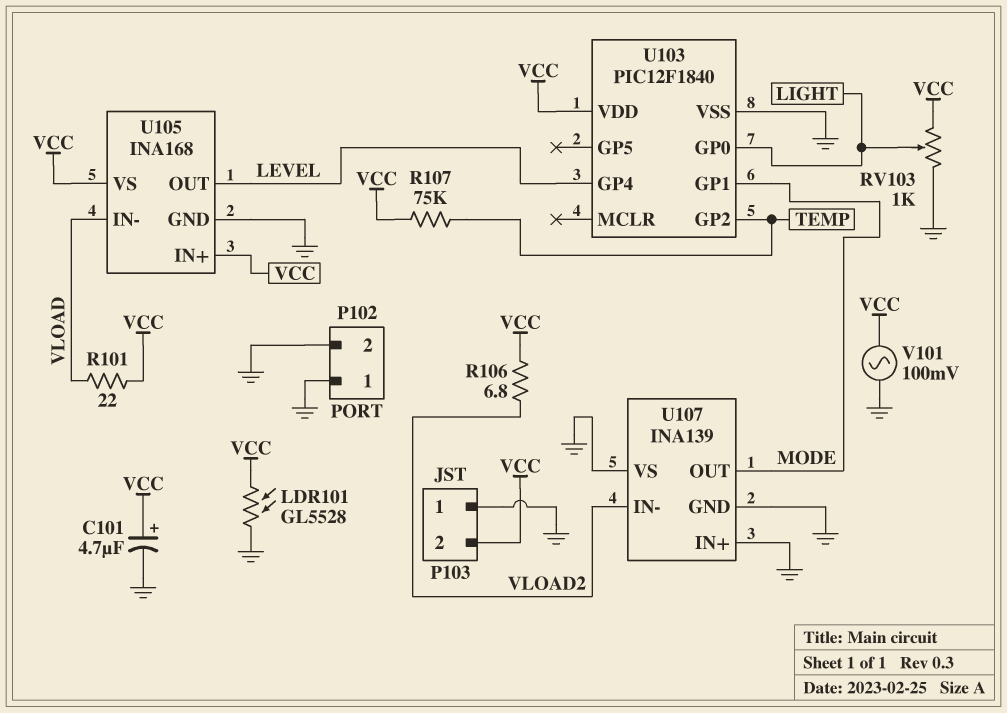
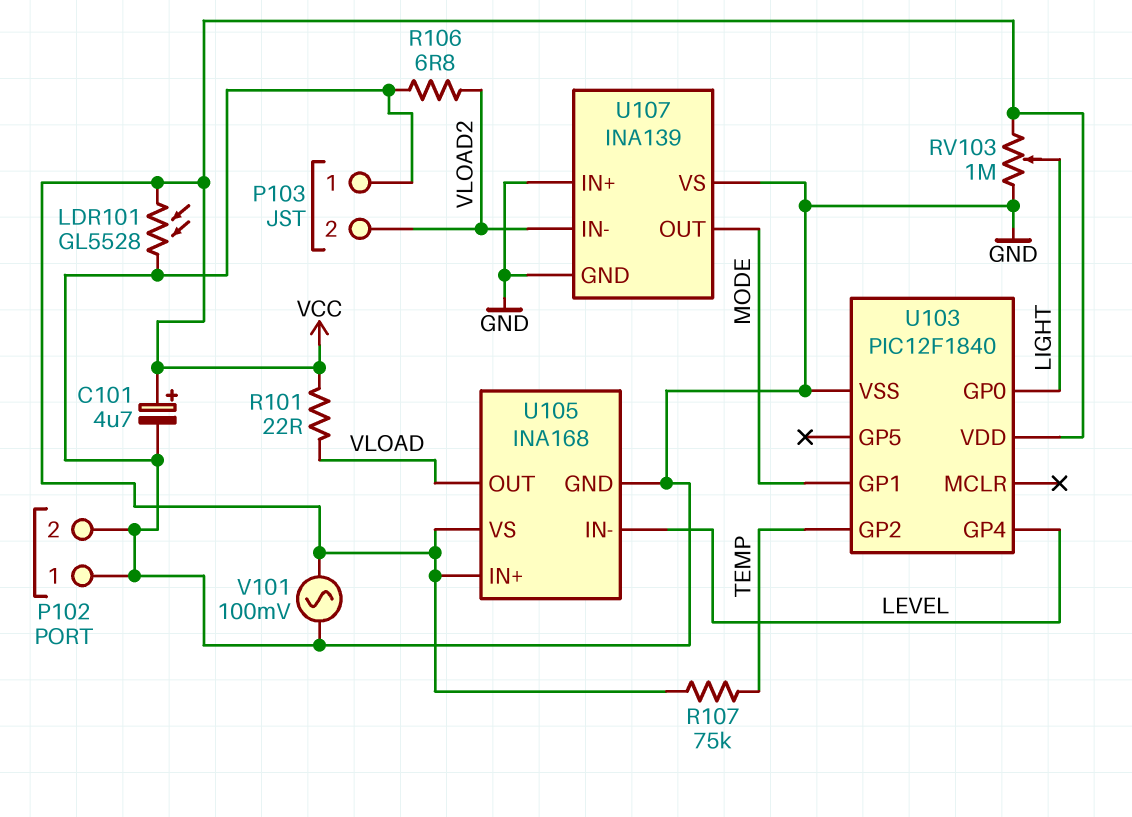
P103 pin 2: VCC -> VLOAD2
R106: 6.8 (VCC, VLOAD2) -> 6.8 (GND, VLOAD2)
RV103: 1k (GND, VCC, wiper LIGHT) -> 1M (GND, VCC, wiper LIGHT)
U105 pin IN-: VLOAD -> LEVEL
U105 pin OUT: LEVEL -> VLOAD

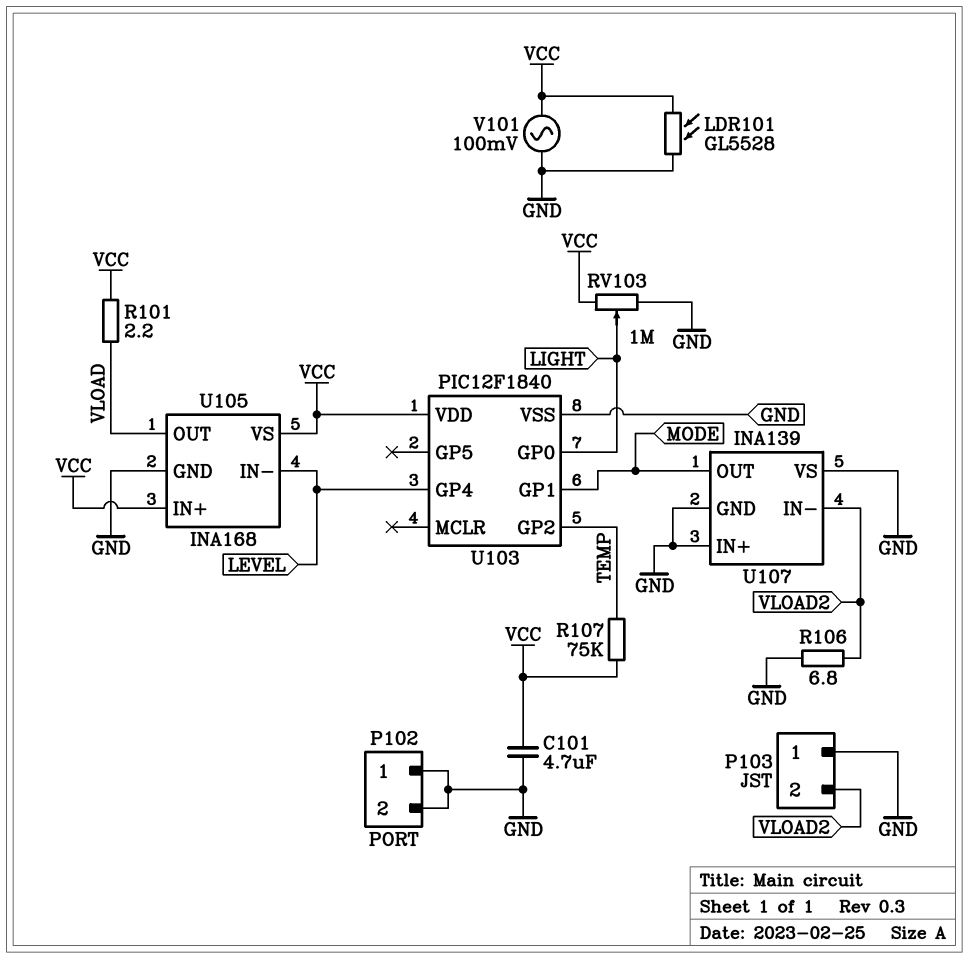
C101: 4.7uF (plus VCC, minus GND) -> 4.7uF (GND, VCC)
R101: 22 (VCC, VLOAD) -> 2.2 (VCC, VLOAD)

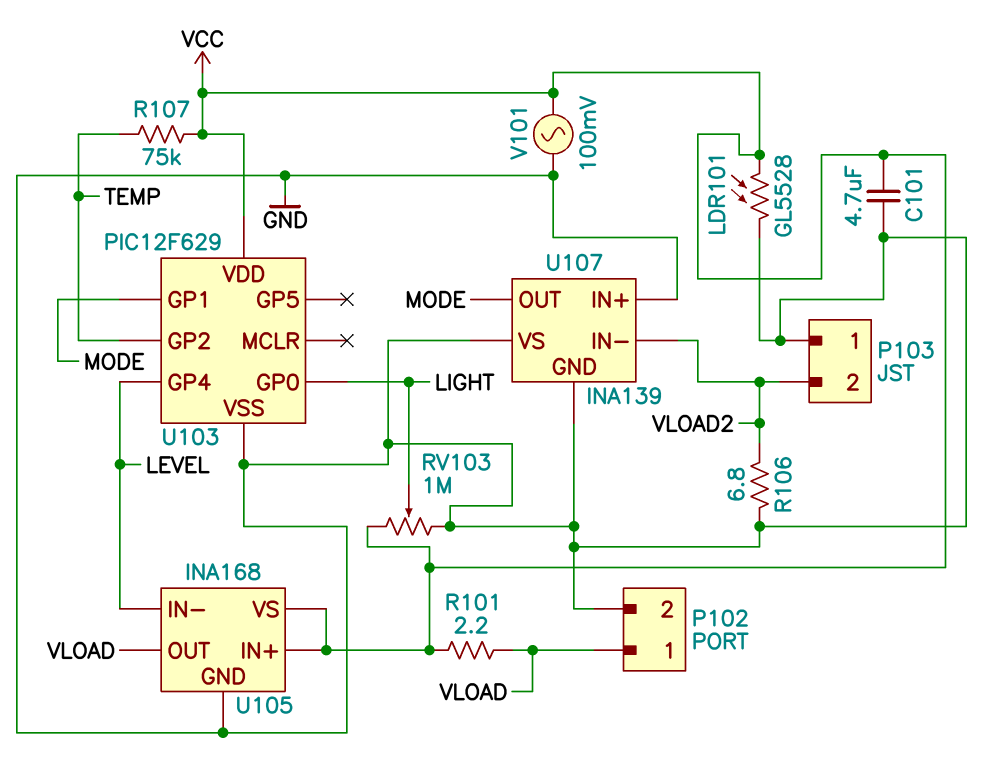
P102 pin 1: GND -> VLOAD
U103: PIC12F1840 -> PIC12F629

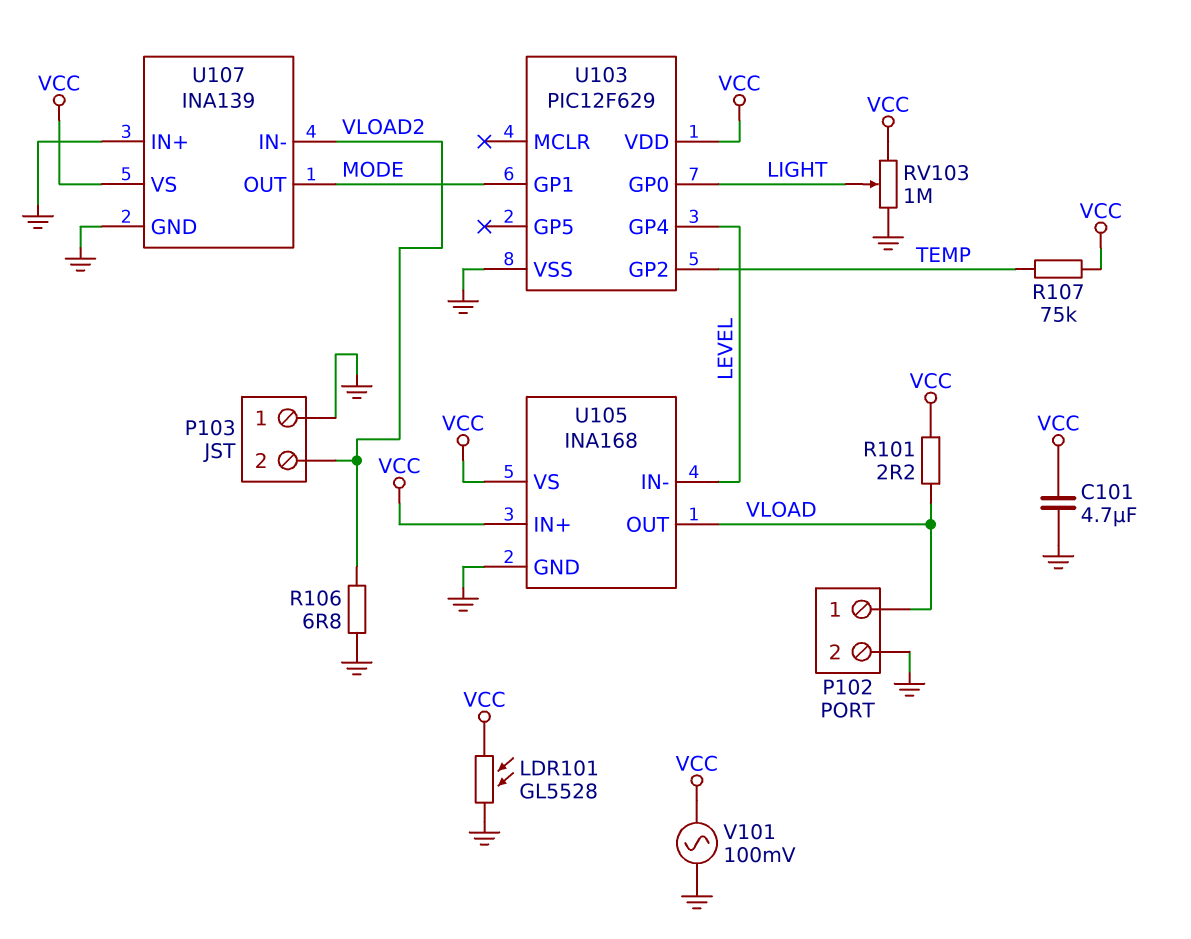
U107 pin VS: GND -> VCC

